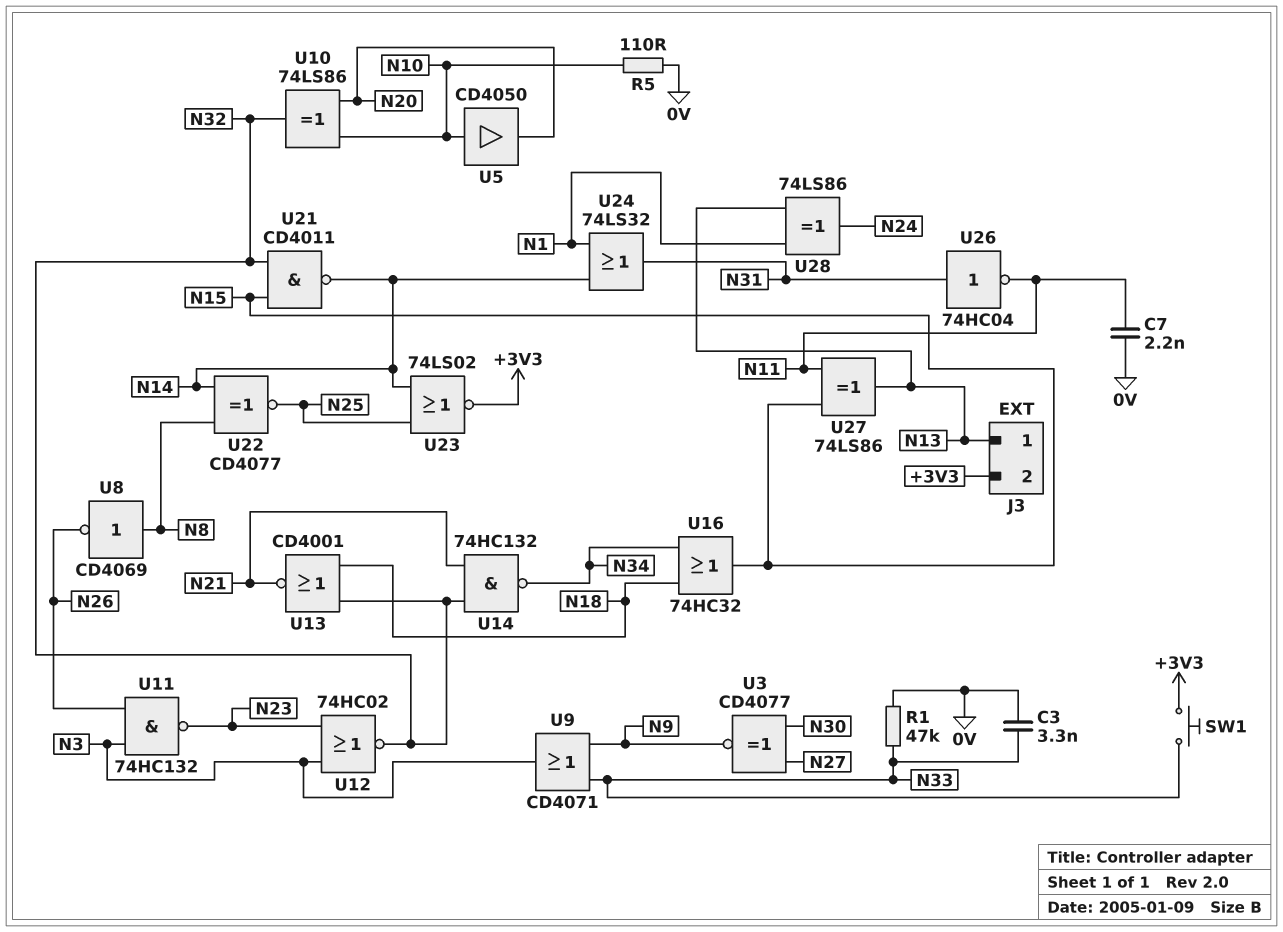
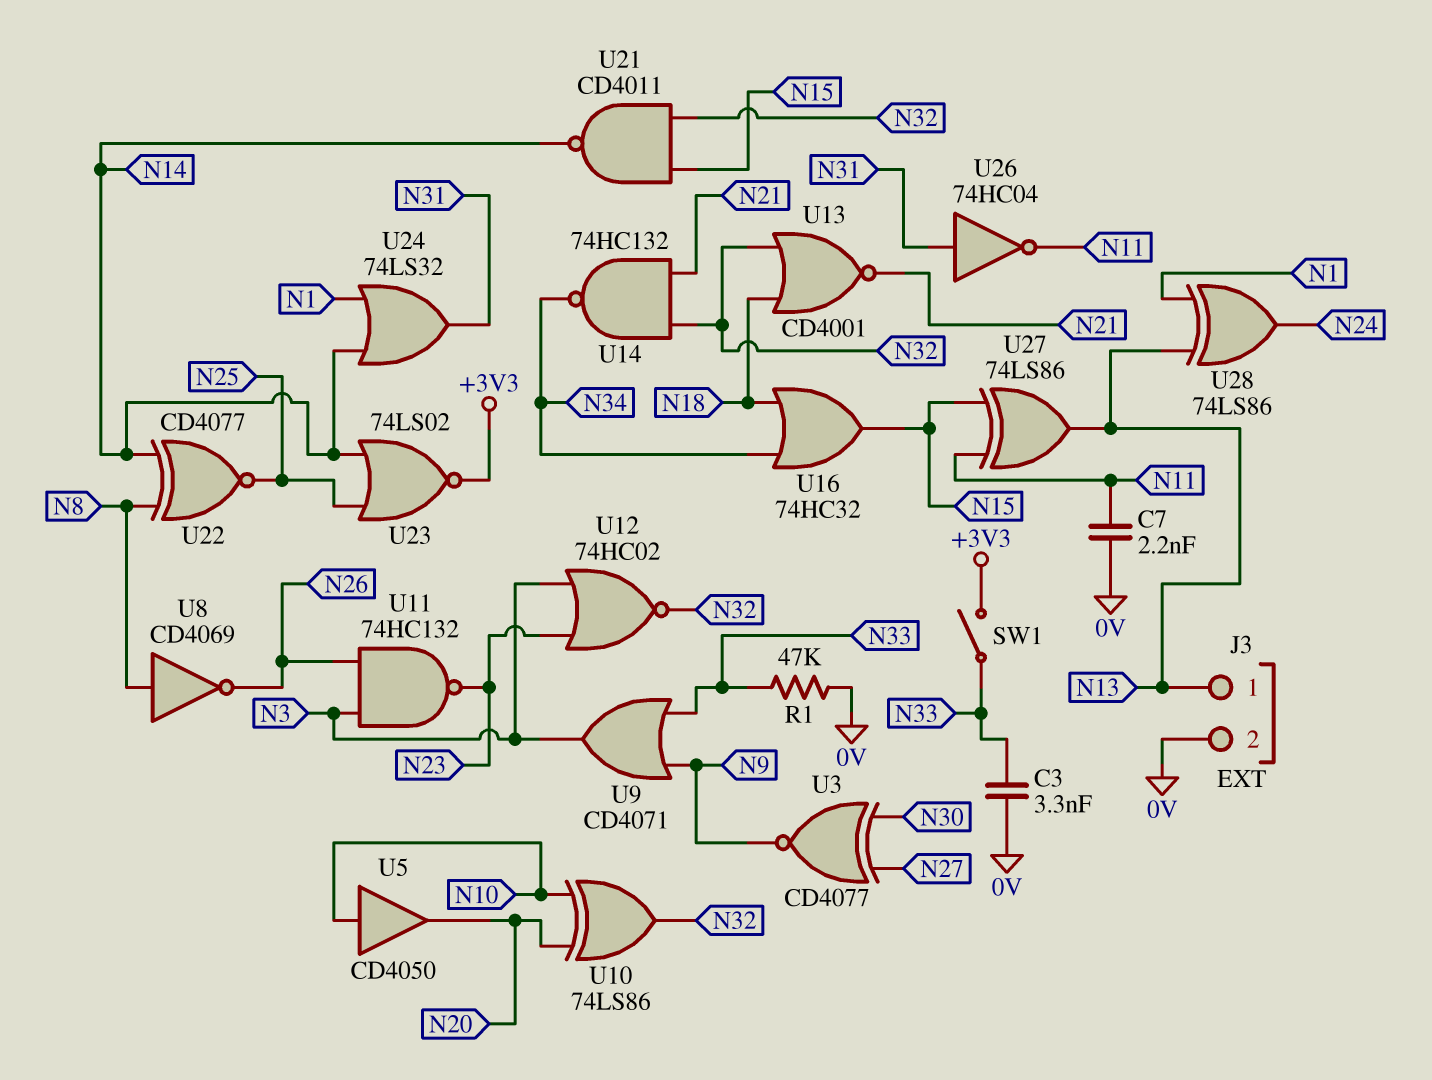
J3 pin 2: +3V3 -> 0V
R5: 110 (0V, N10) -> none
SW1: button (+3V3, N33) -> switch (+3V3, N33)

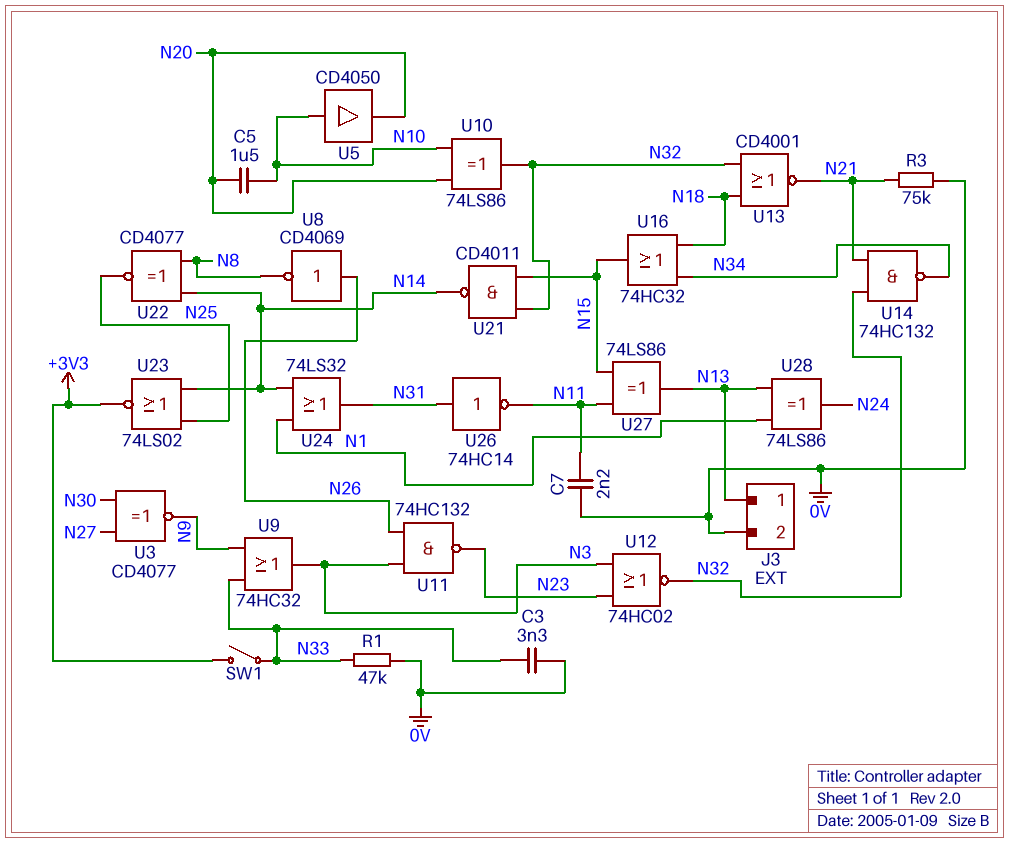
C5: none -> 1.5uF (N10, N20)
R3: none -> 75k (0V, N21)
U8: NOT CD4069 (in N8, out N26) -> NOT CD4069 (in N26, out N8)
U9: OR CD4071 (in N9, in N33, out N3) -> OR 74HC32 (in N9, in N33, out N3)
U26: NOT 74HC04 (in N31, out N11) -> NOT 74HC14 (in N31, out N11)

